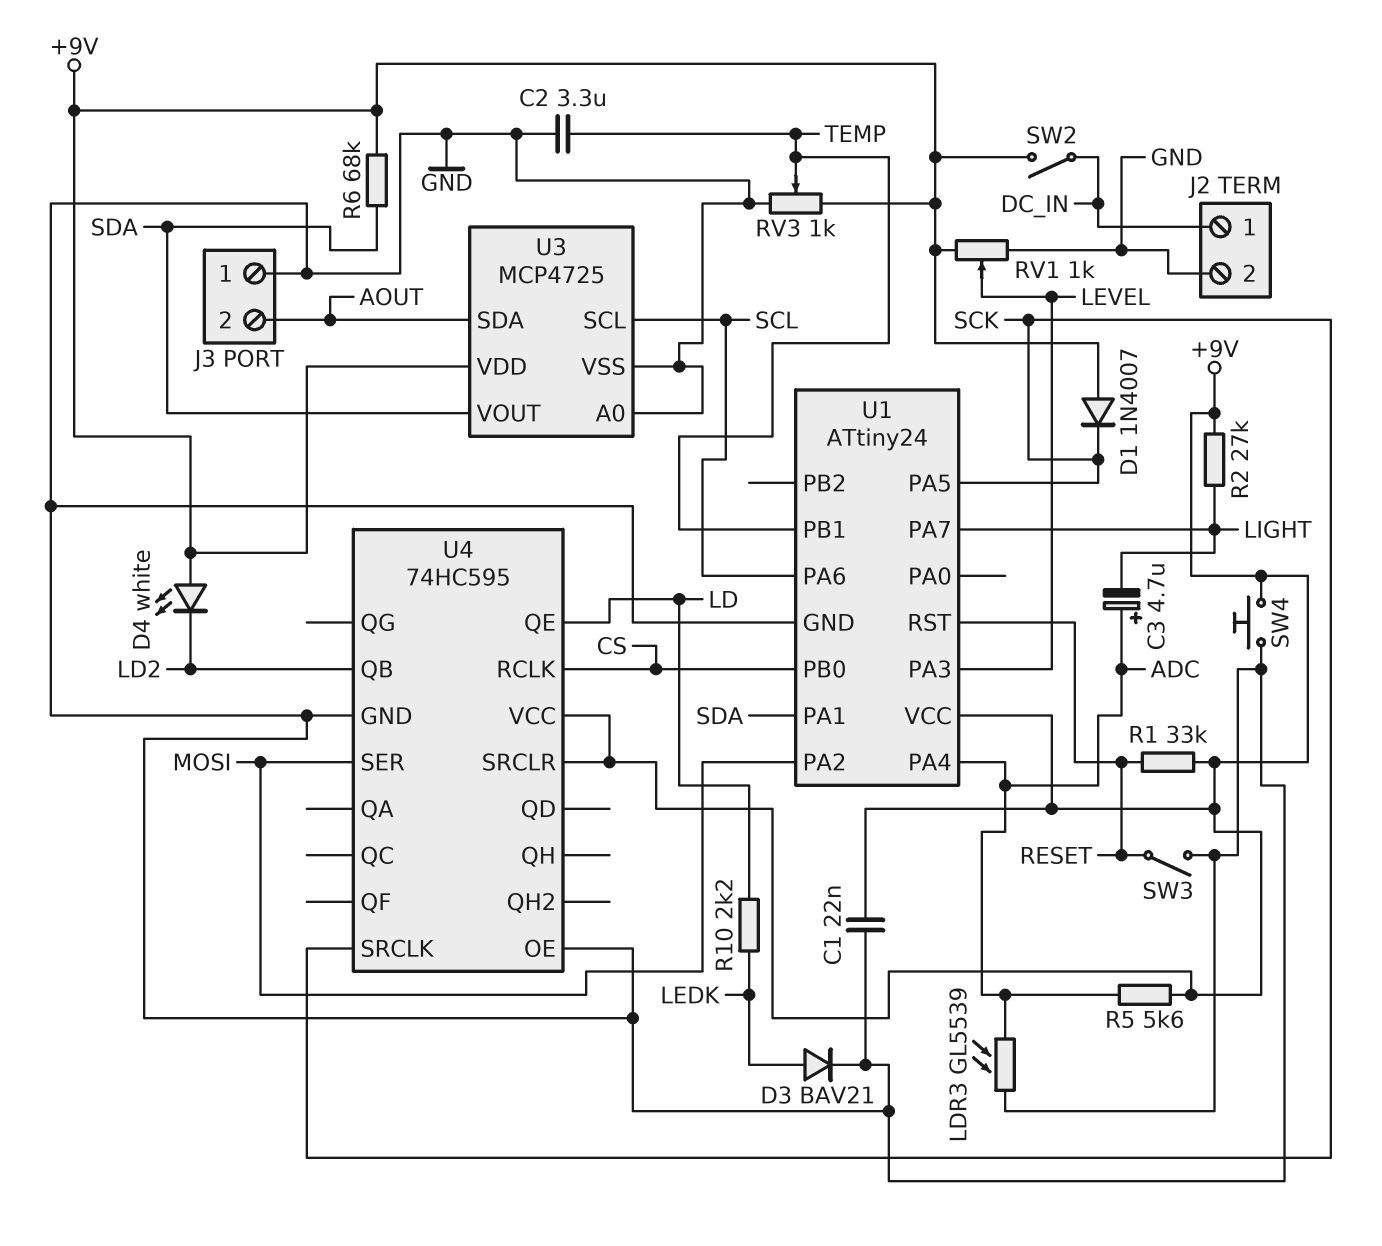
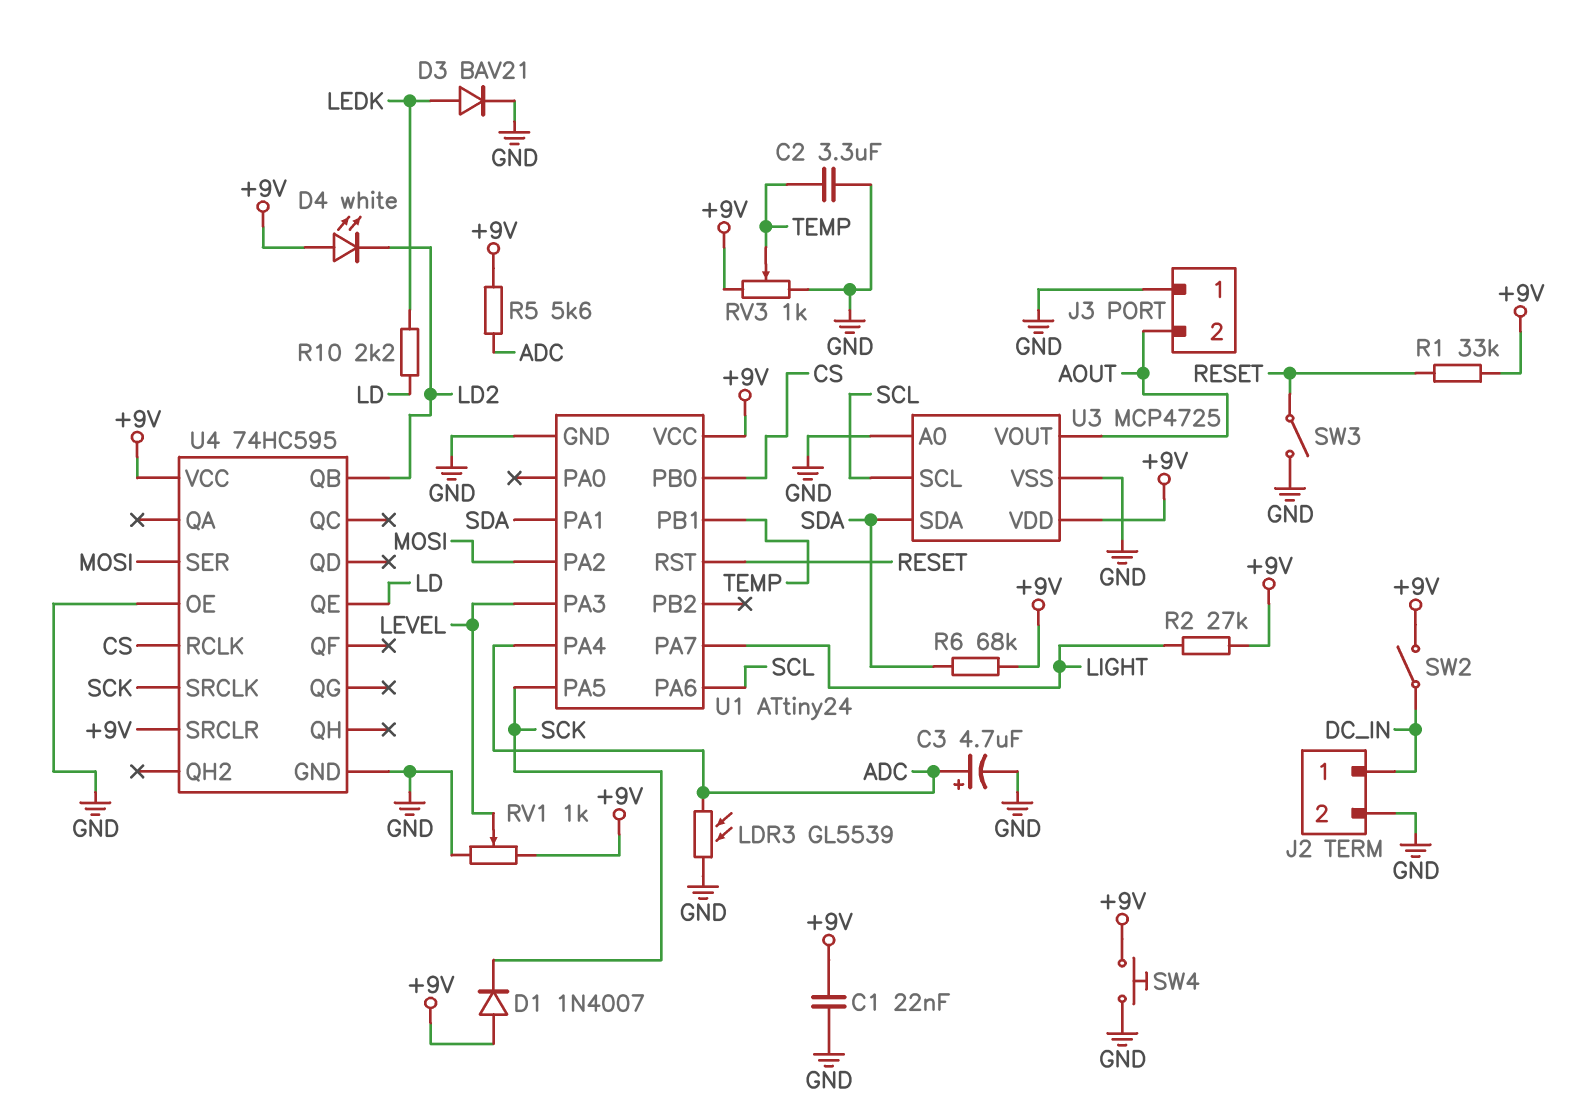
C3: 4.7uF (plus ADC, minus LIGHT) -> 4.7uF (plus ADC, minus GND)
U3 pin SDA: AOUT -> SDA
U3 pin VOUT: SDA -> AOUT

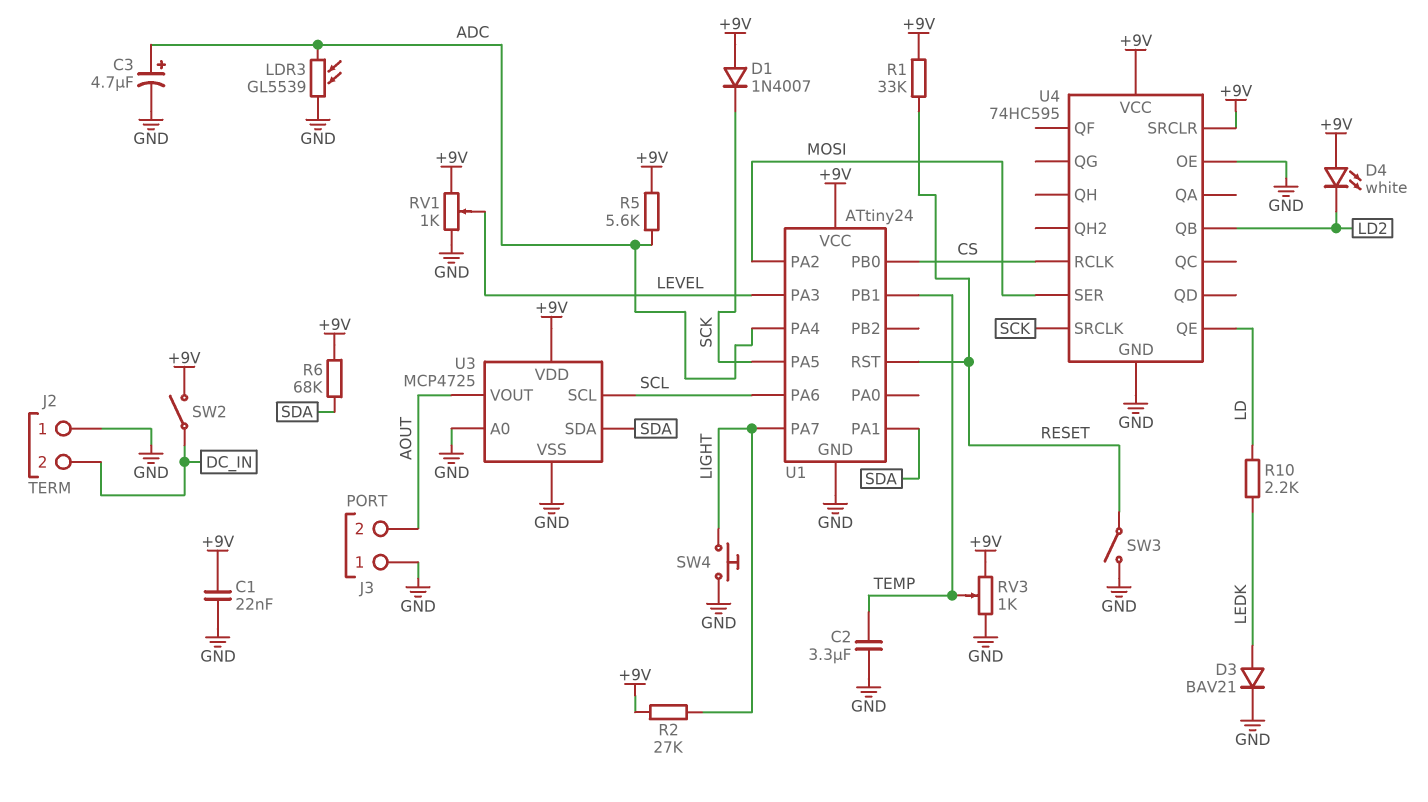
J2 pin 1: DC_IN -> GND
J2 pin 2: GND -> DC_IN
SW4: button (+9V, GND) -> button (GND, LIGHT)

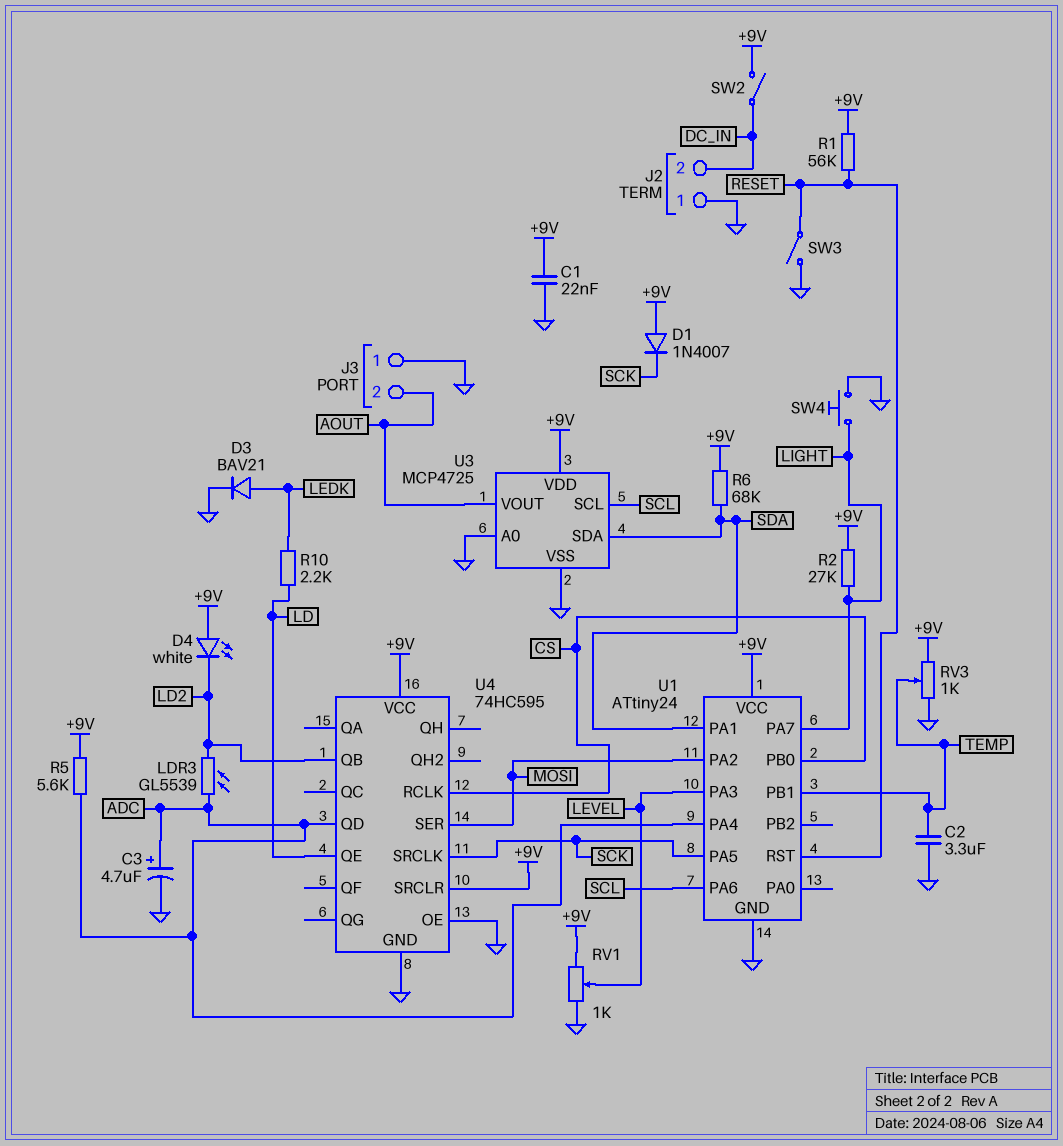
LDR3: GL5539 (ADC, GND) -> GL5539 (ADC, LD2)
R1: 33k (+9V, RESET) -> 56k (+9V, RESET)
U4 pin QD: none -> ADC

